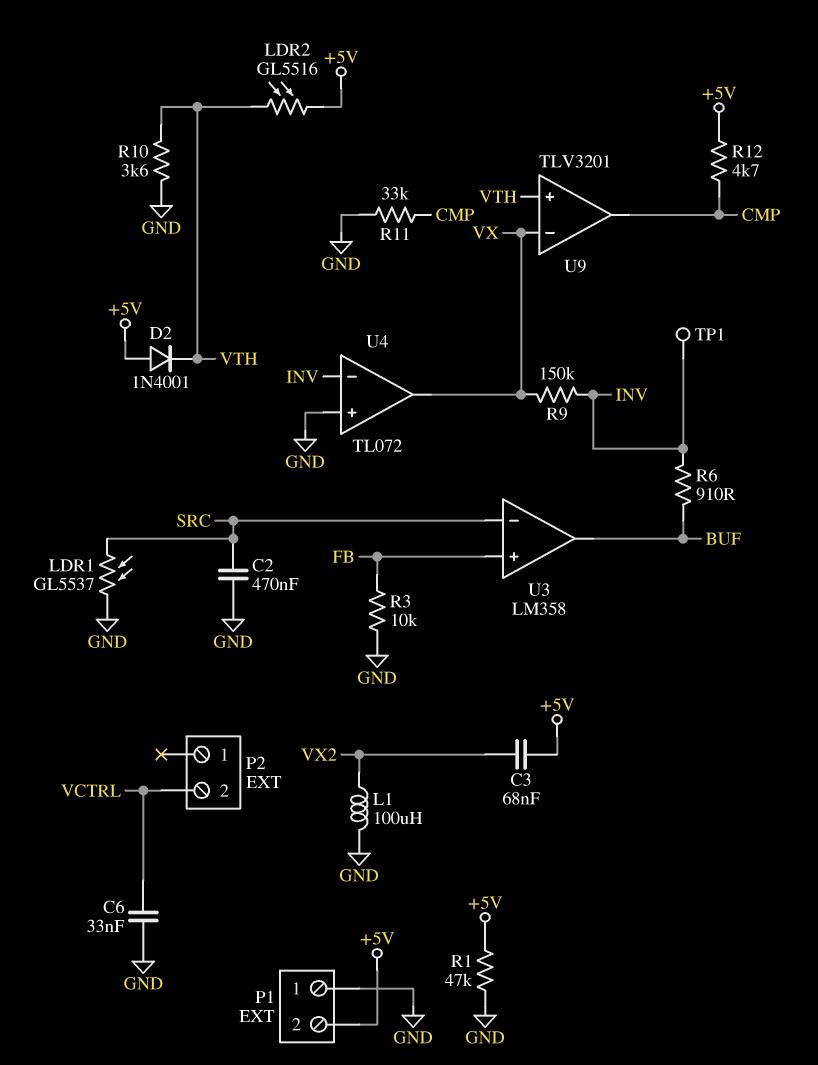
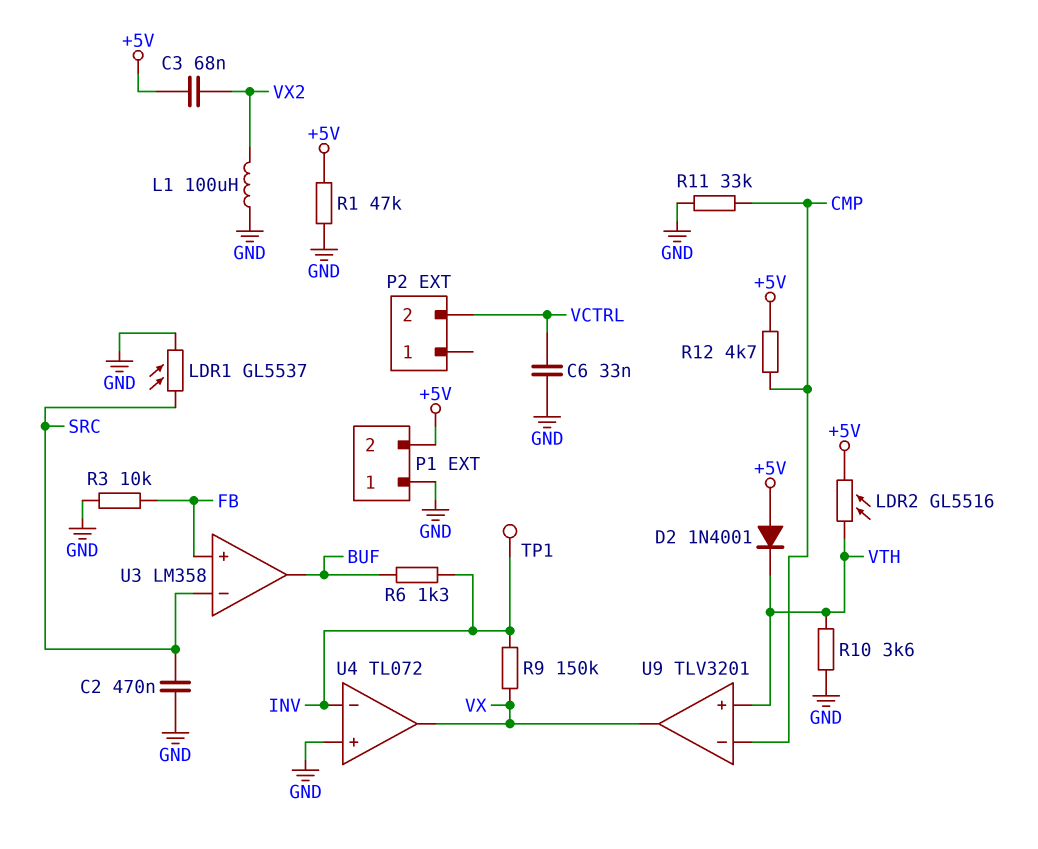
R6: 910 (BUF, INV) -> 1.3k (BUF, INV)
U9 pin in-: VX -> CMP
U9 pin out: CMP -> VX

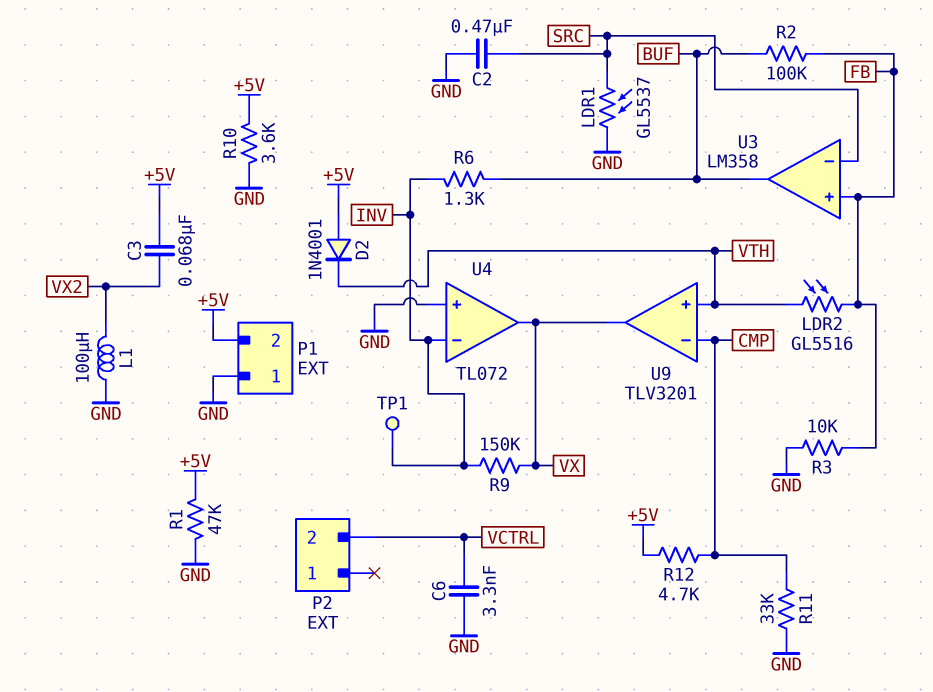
C6: 33nF (GND, VCTRL) -> 3.3nF (GND, VCTRL)
LDR2: GL5516 (+5V, VTH) -> GL5516 (FB, VTH)
R2: none -> 100k (BUF, FB)
R10: 3.6k (GND, VTH) -> 3.6k (+5V, GND)

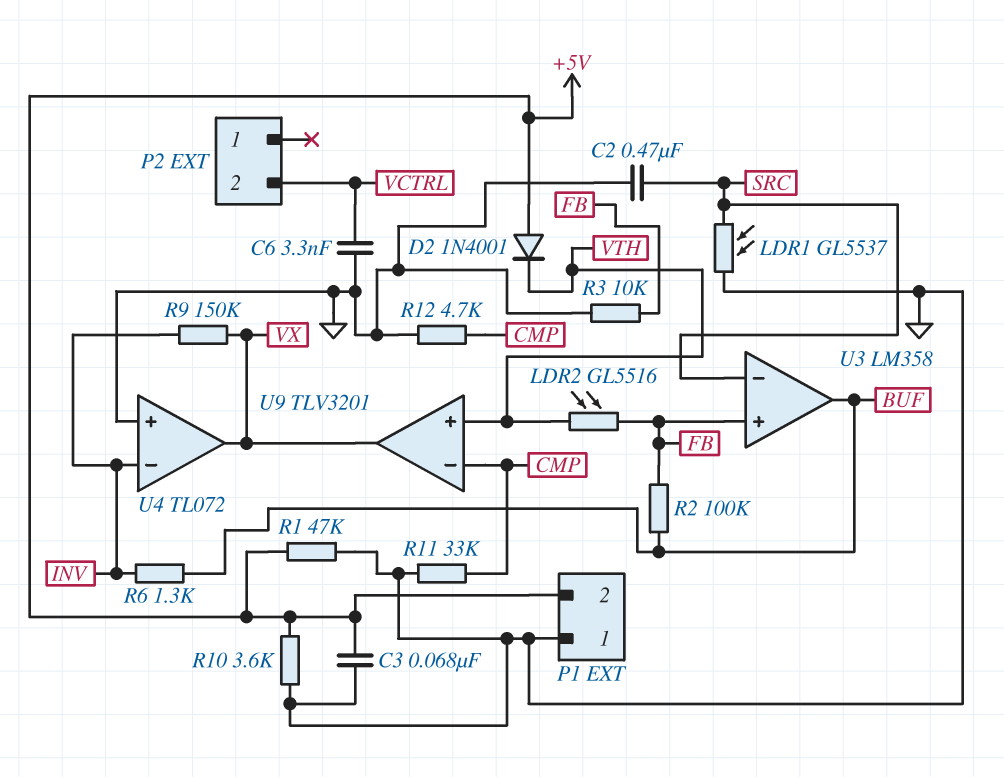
C3: 68nF (+5V, VX2) -> 68nF (+5V, GND)
L1: 100uH (GND, VX2) -> none
R12: 4.7k (+5V, CMP) -> 4.7k (CMP, GND)
TP1: test point (INV) -> none

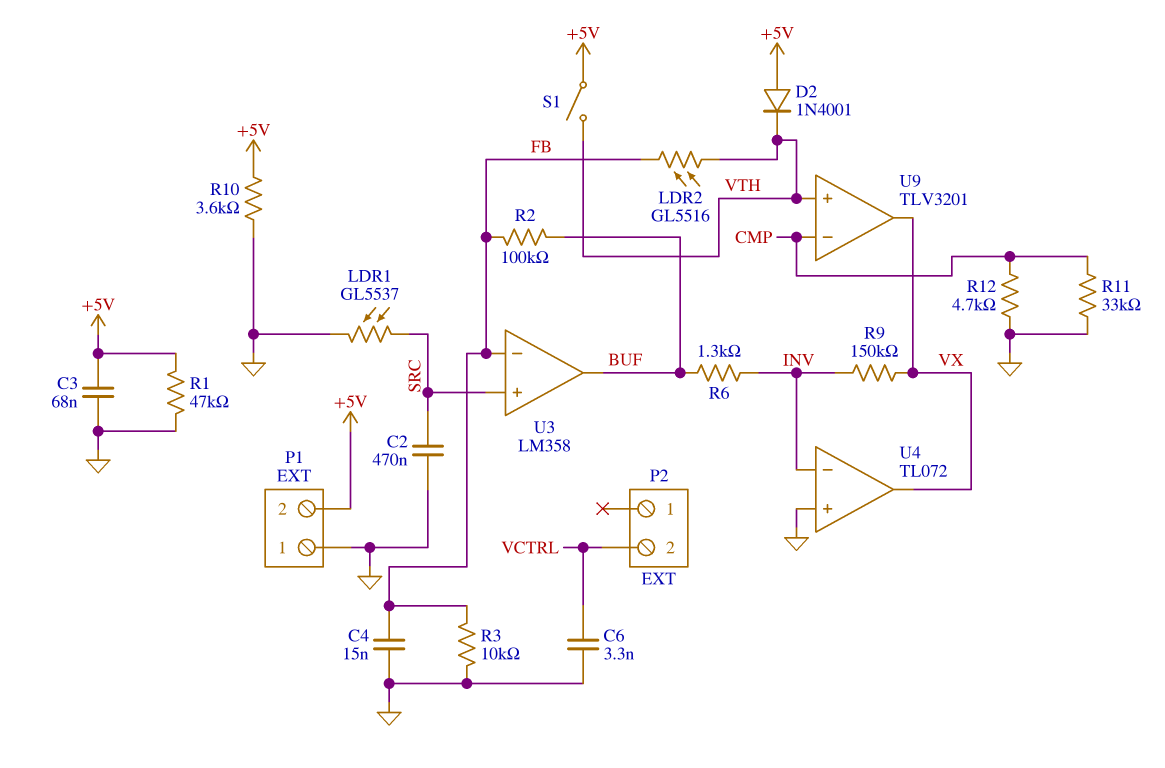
C4: none -> 15nF (FB, GND)
S1: none -> switch (+5V, VTH)
U3 pin in+: FB -> SRC
U3 pin in-: SRC -> FB

